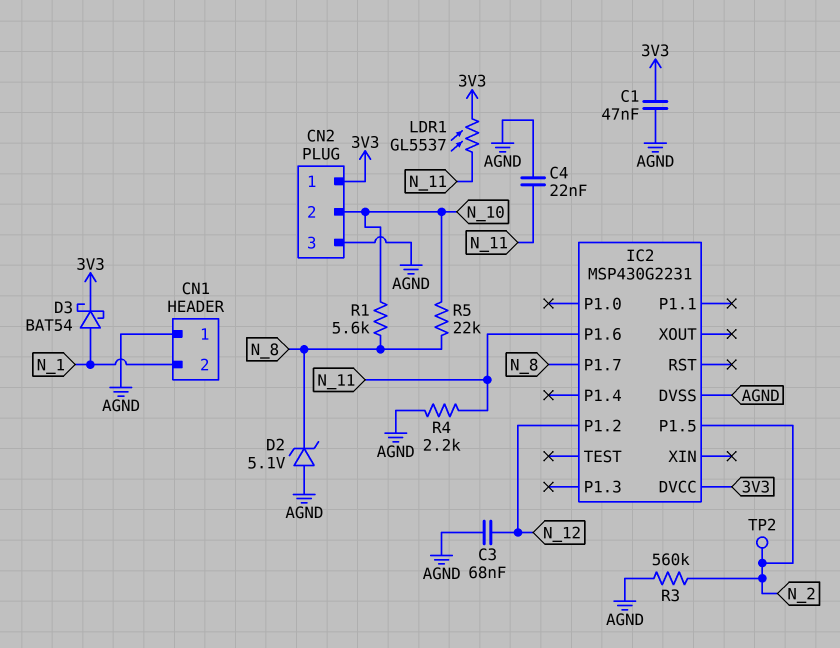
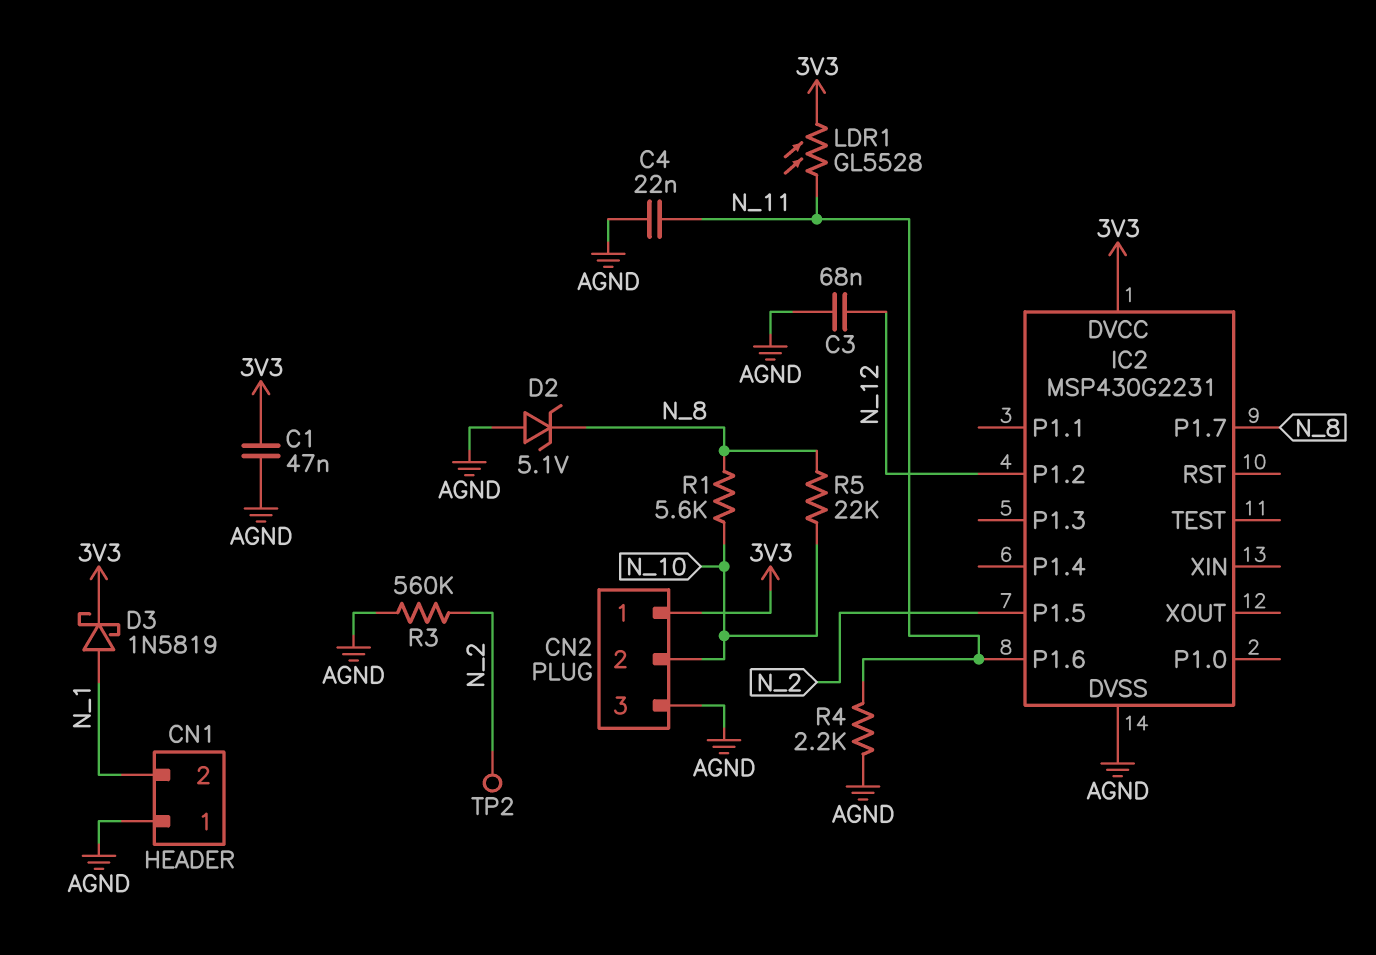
D3: schottky BAT54 (A N_1, K 3V3) -> schottky 1N5819 (A N_1, K 3V3)
LDR1: GL5537 (3V3, N_11) -> GL5528 (3V3, N_11)

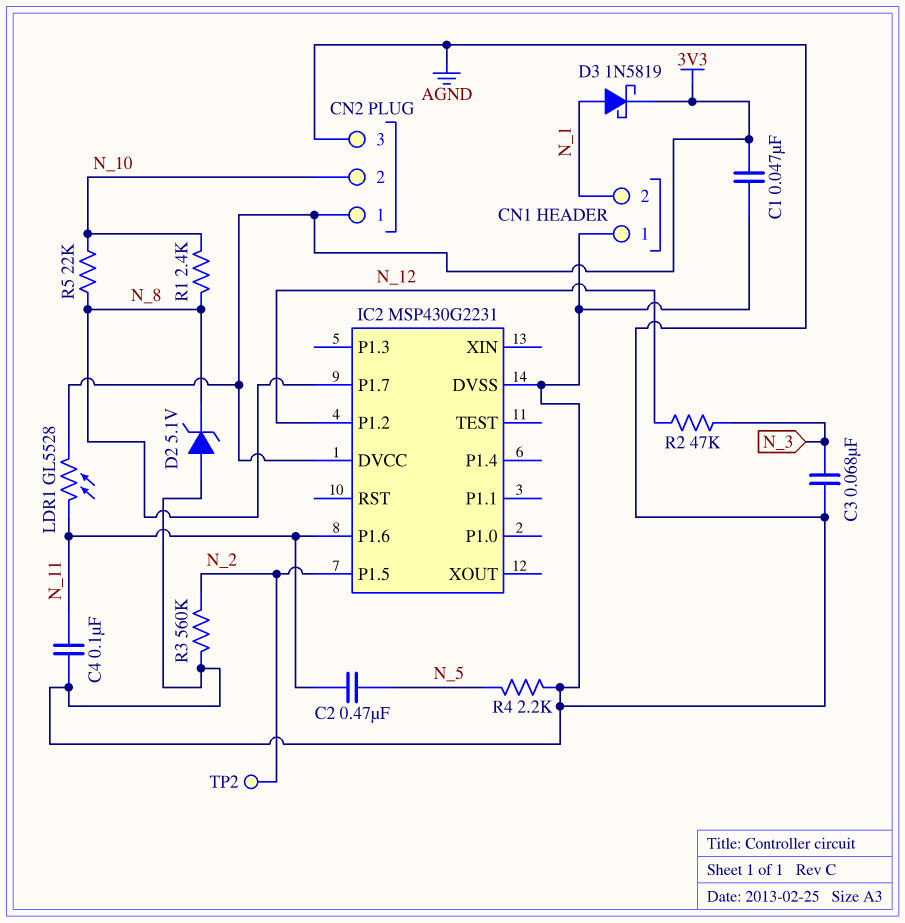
C2: none -> 470nF (N_5, N_11)
C3: 68nF (AGND, N_12) -> 68nF (AGND, N_3)
C4: 22nF (AGND, N_11) -> 100nF (AGND, N_11)
R1: 5.6k (N_8, N_10) -> 2.4k (N_8, N_10)
R2: none -> 47k (N_3, N_12)
R4: 2.2k (AGND, N_11) -> 2.2k (AGND, N_5)

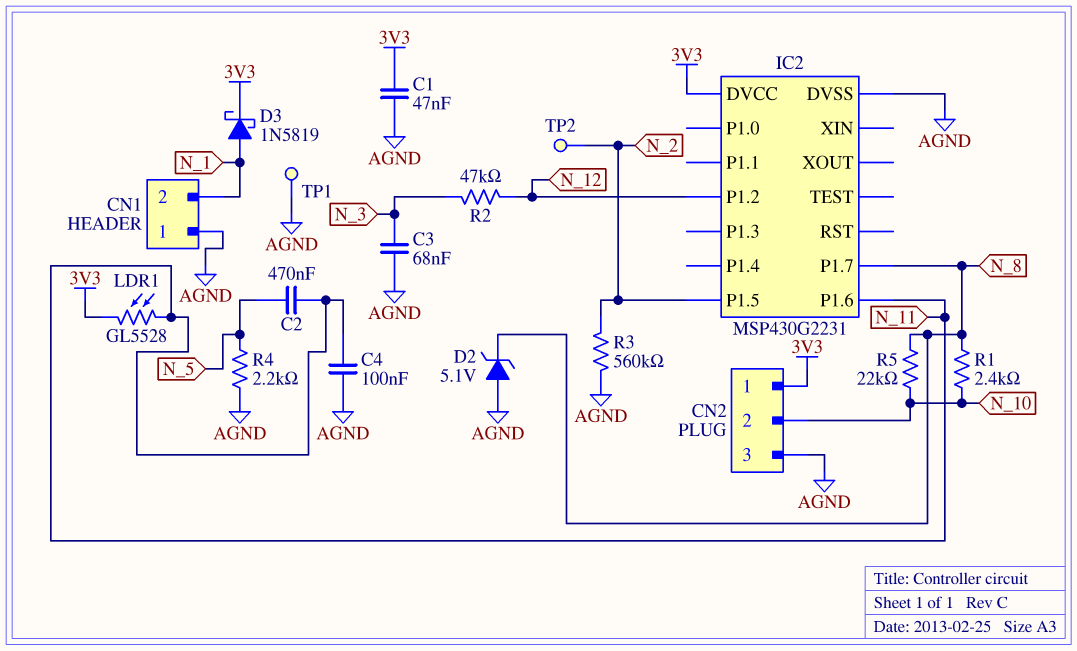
TP1: none -> test point (AGND)

